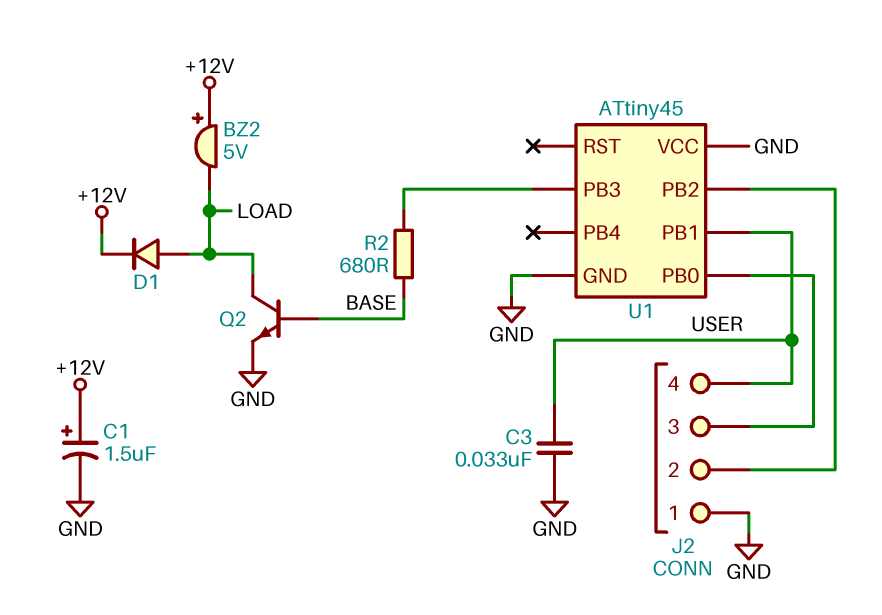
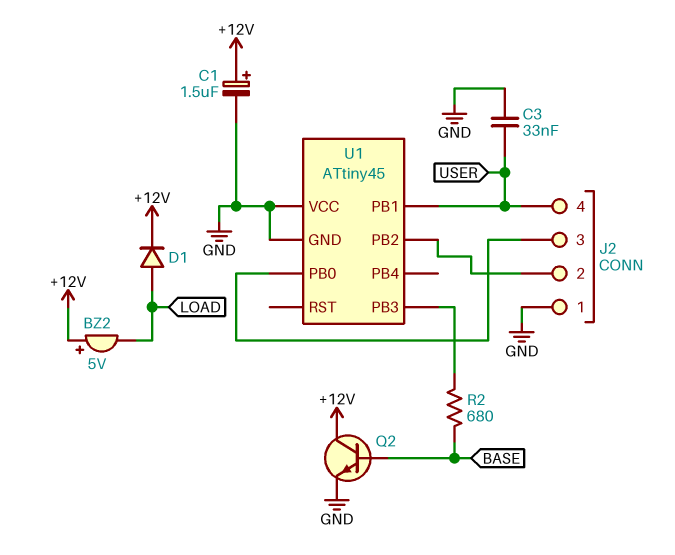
Q2: NPN (B BASE, C LOAD, E GND) -> NPN (B BASE, C +12V, E GND)

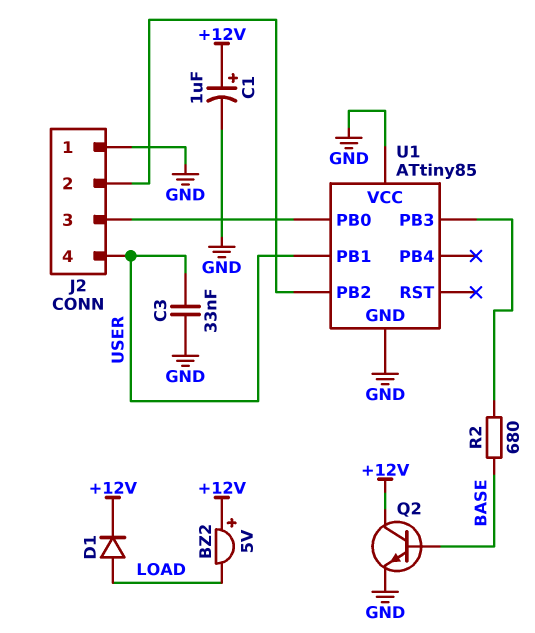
C1: 1.5uF (plus +12V, minus GND) -> 1uF (plus +12V, minus GND)
U1: ATtiny45 -> ATtiny85

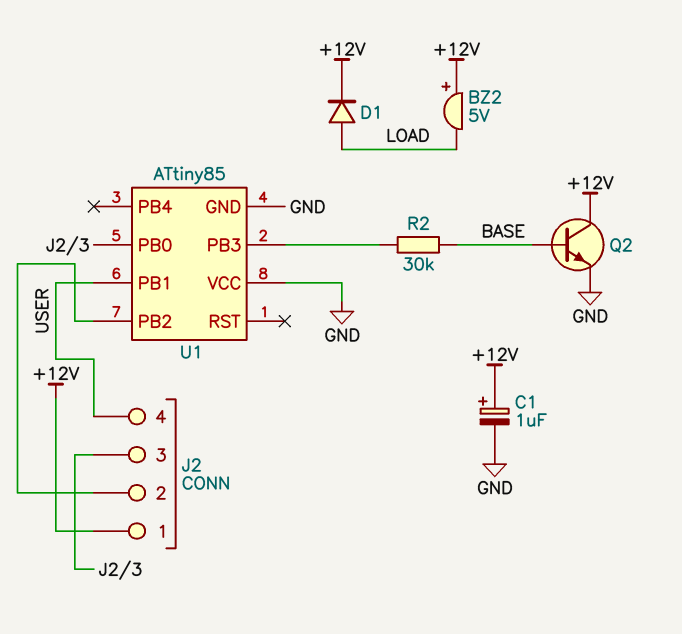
C3: 33nF (GND, USER) -> none
J2 pin 1: GND -> +12V
R2: 680 (BASE, U1/PB3) -> 30k (BASE, U1/PB3)

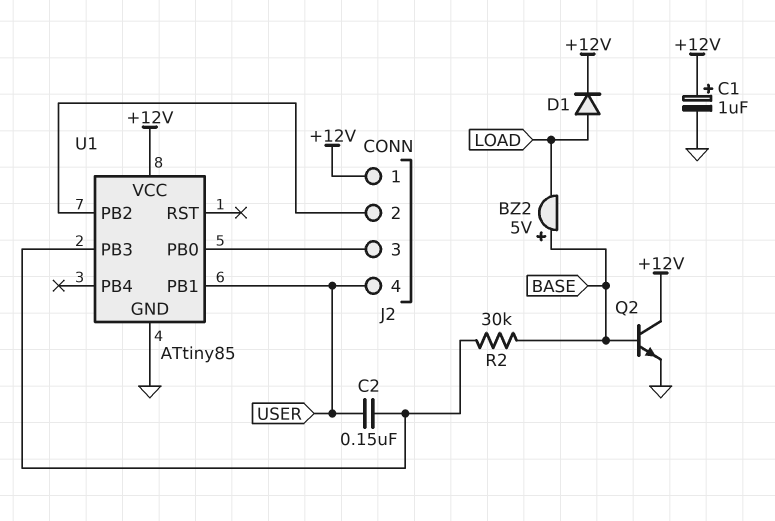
BZ2: buzzer 5V (plus +12V, minus LOAD) -> buzzer 5V (plus BASE, minus LOAD)
C2: none -> 150nF (U1/PB3, USER)
U1 pin VCC: GND -> +12V

